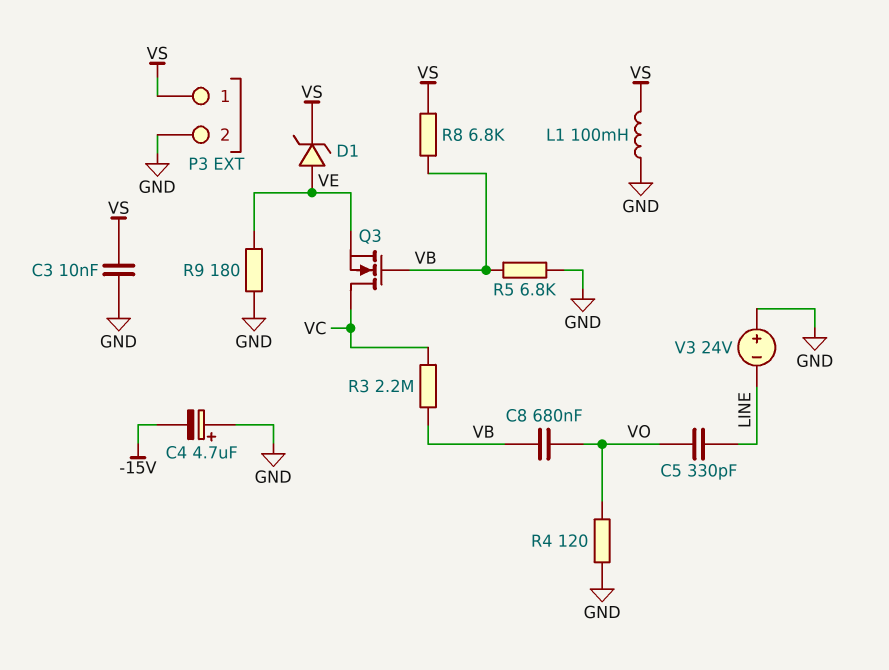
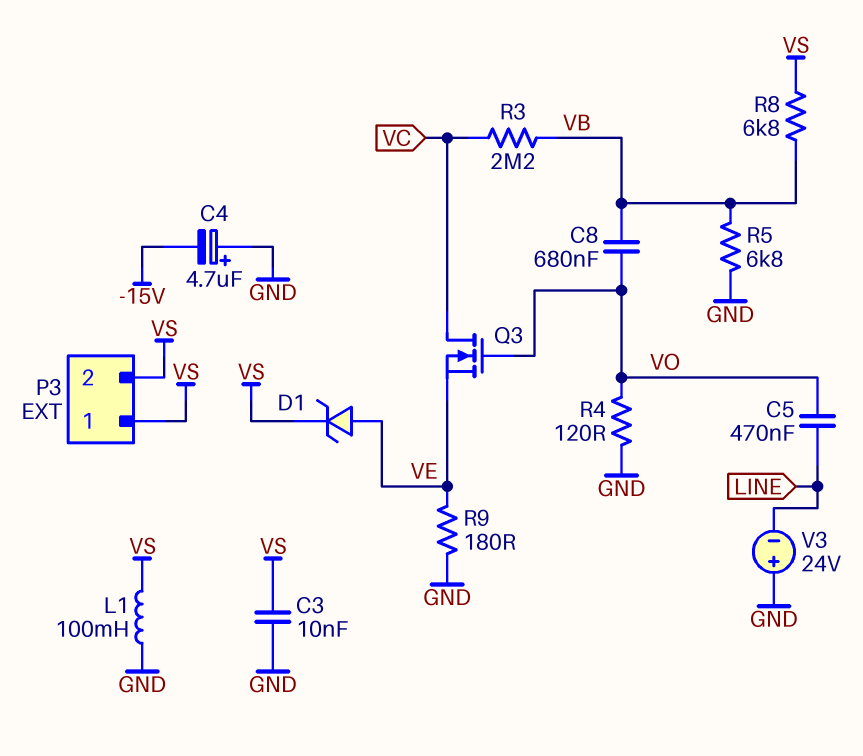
C5: 330pF (LINE, VO) -> 470nF (LINE, VO)
P3 pin 2: GND -> VS
Q3: NMOS (G VB, D VC, S VE) -> NMOS (G VO, D VC, S VE)

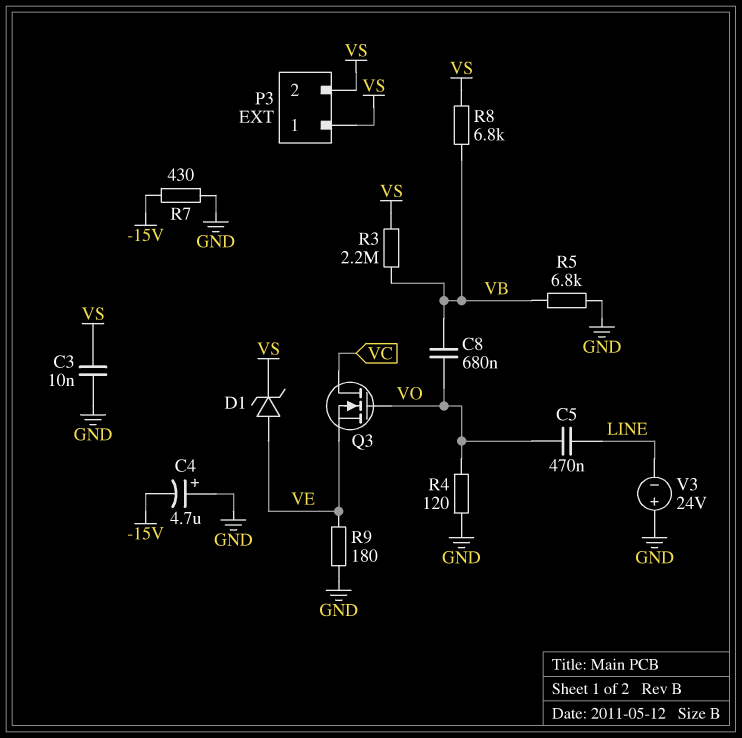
L1: 100mH (GND, VS) -> none
R3: 2.2M (VB, VC) -> 2.2M (VB, VS)
R7: none -> 430 (-15V, GND)

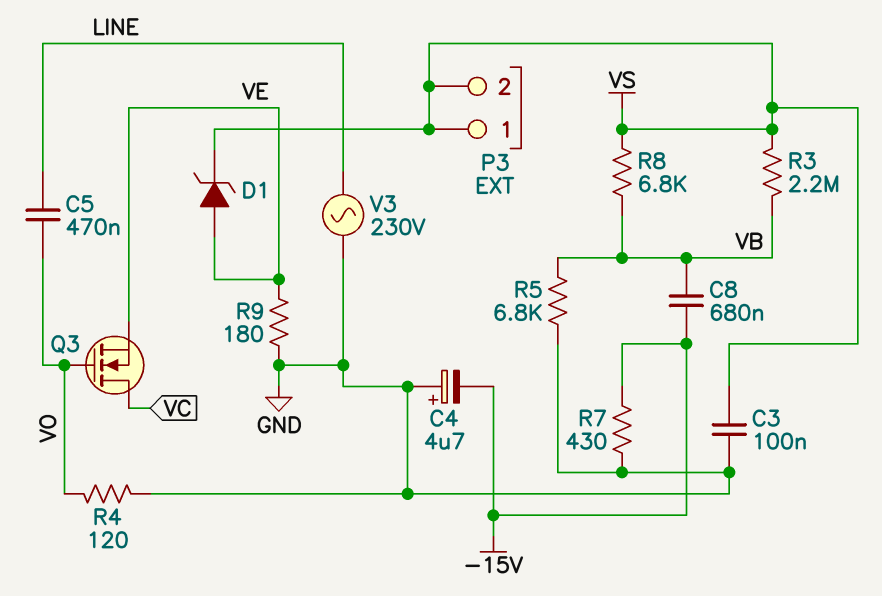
C3: 10nF (GND, VS) -> 100nF (GND, VS)
C8: 680nF (VB, VO) -> 680nF (-15V, VB)
V3: 24V (plus GND, minus LINE) -> AC 230V (GND, LINE)

